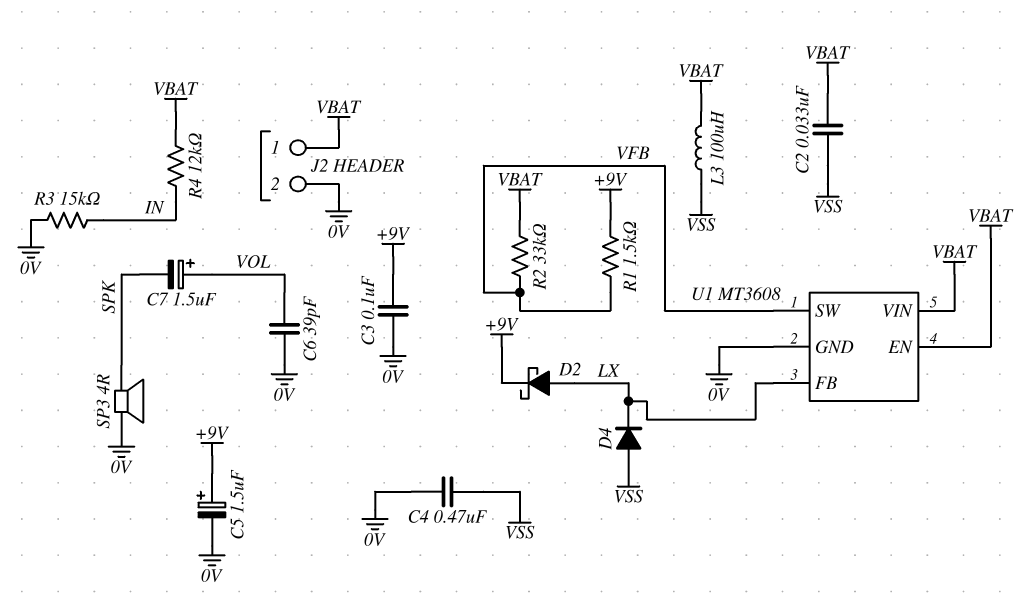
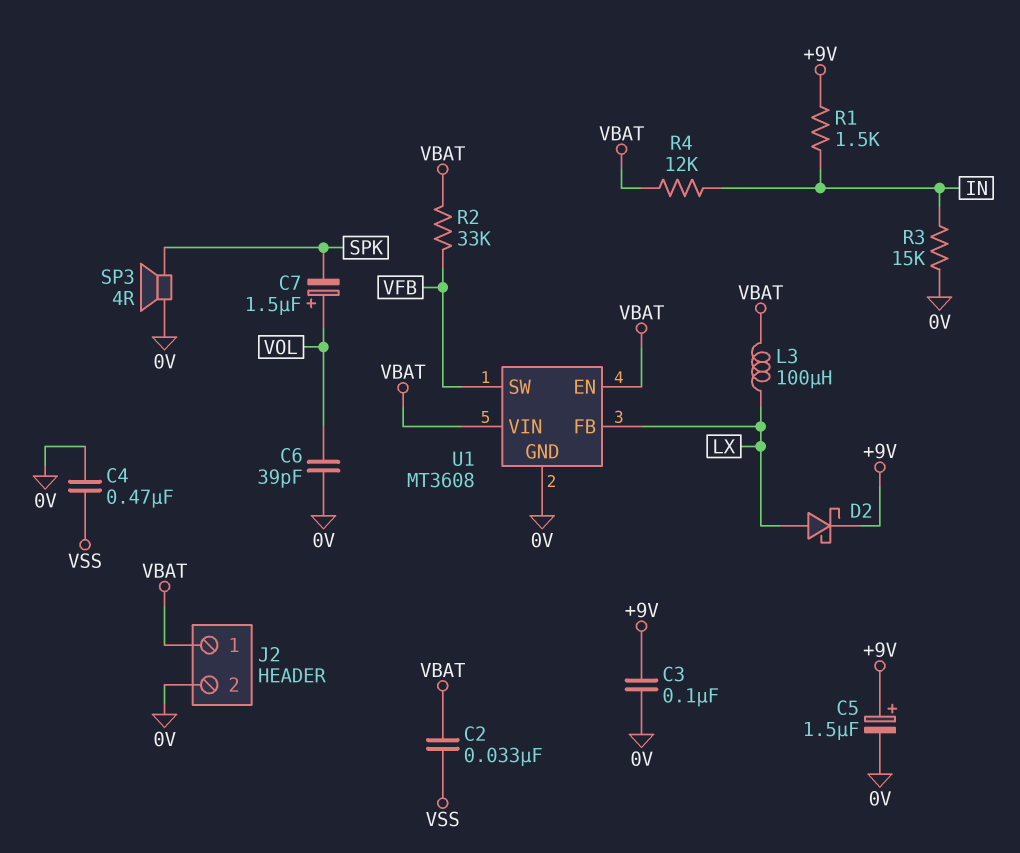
D4: diode (A VSS, K LX) -> none
L3: 100uH (VBAT, VSS) -> 100uH (LX, VBAT)
R1: 1.5k (+9V, VFB) -> 1.5k (+9V, IN)

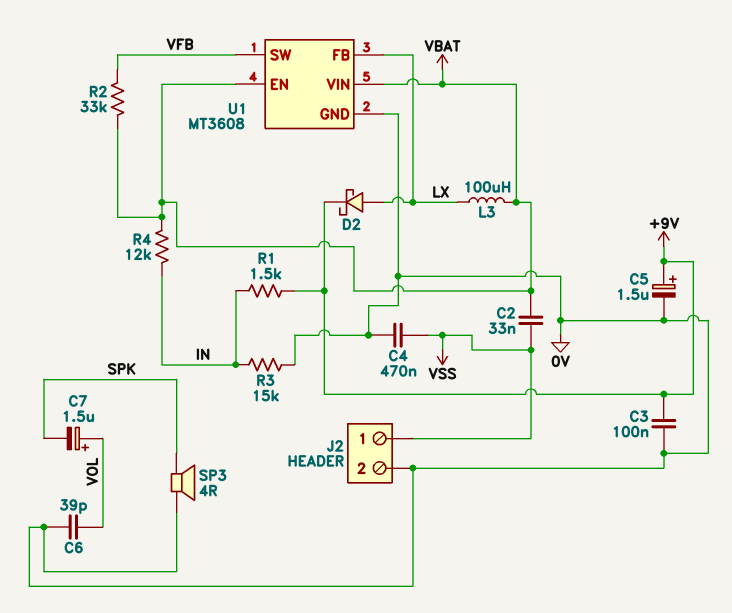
J2 pin 1: VBAT -> VSS

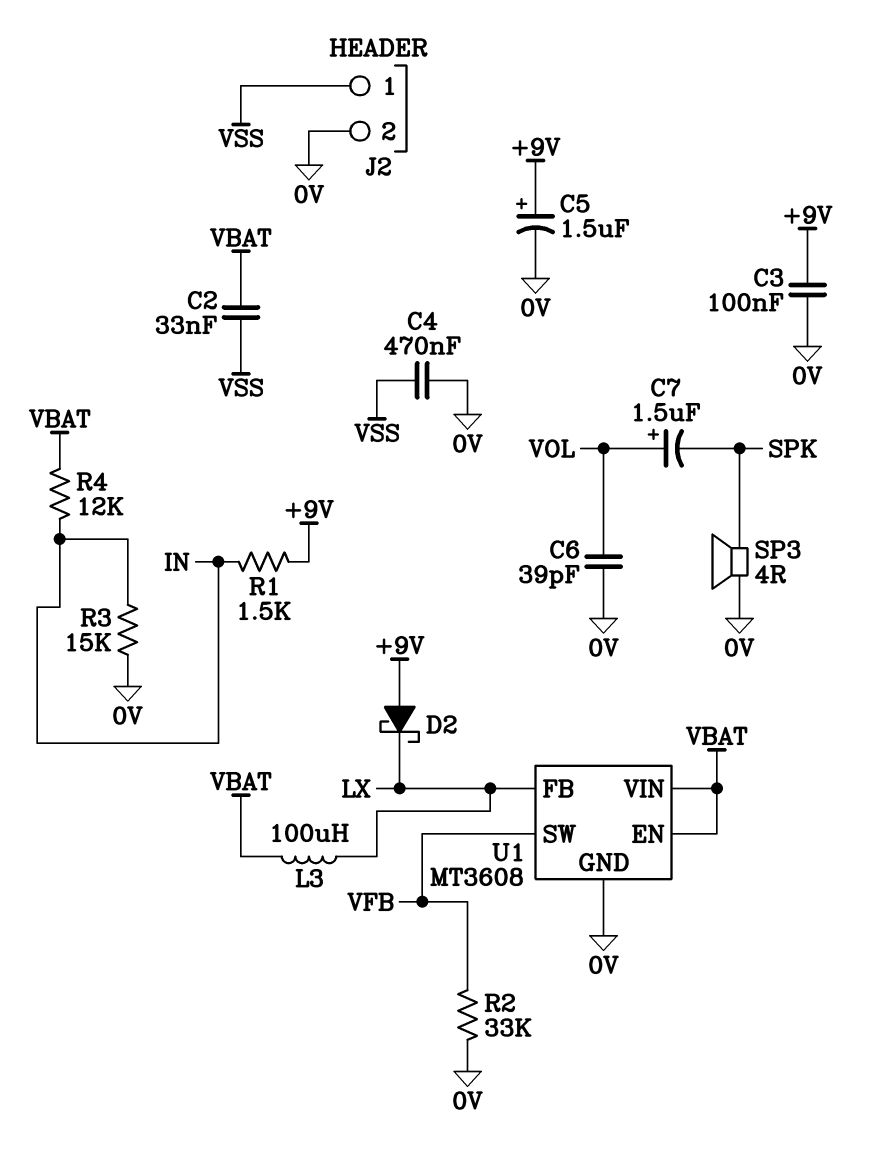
D2: schottky (A LX, K +9V) -> schottky (A +9V, K LX)
R2: 33k (VBAT, VFB) -> 33k (0V, VFB)

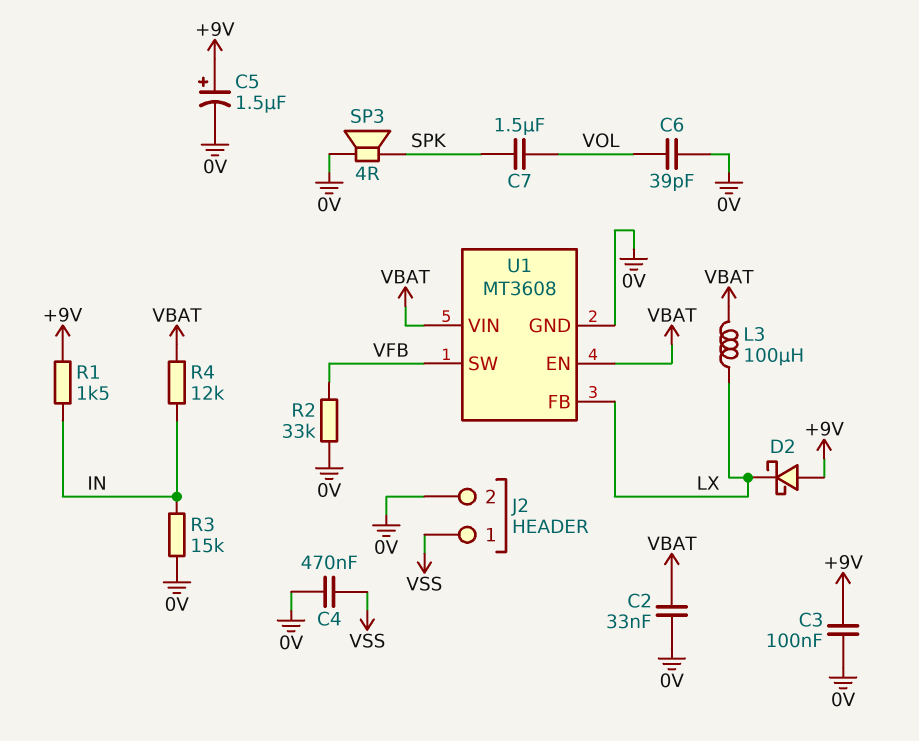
C2: 33nF (VBAT, VSS) -> 33nF (0V, VBAT)
C7: 1.5uF (plus VOL, minus SPK) -> 1.5uF (SPK, VOL)

